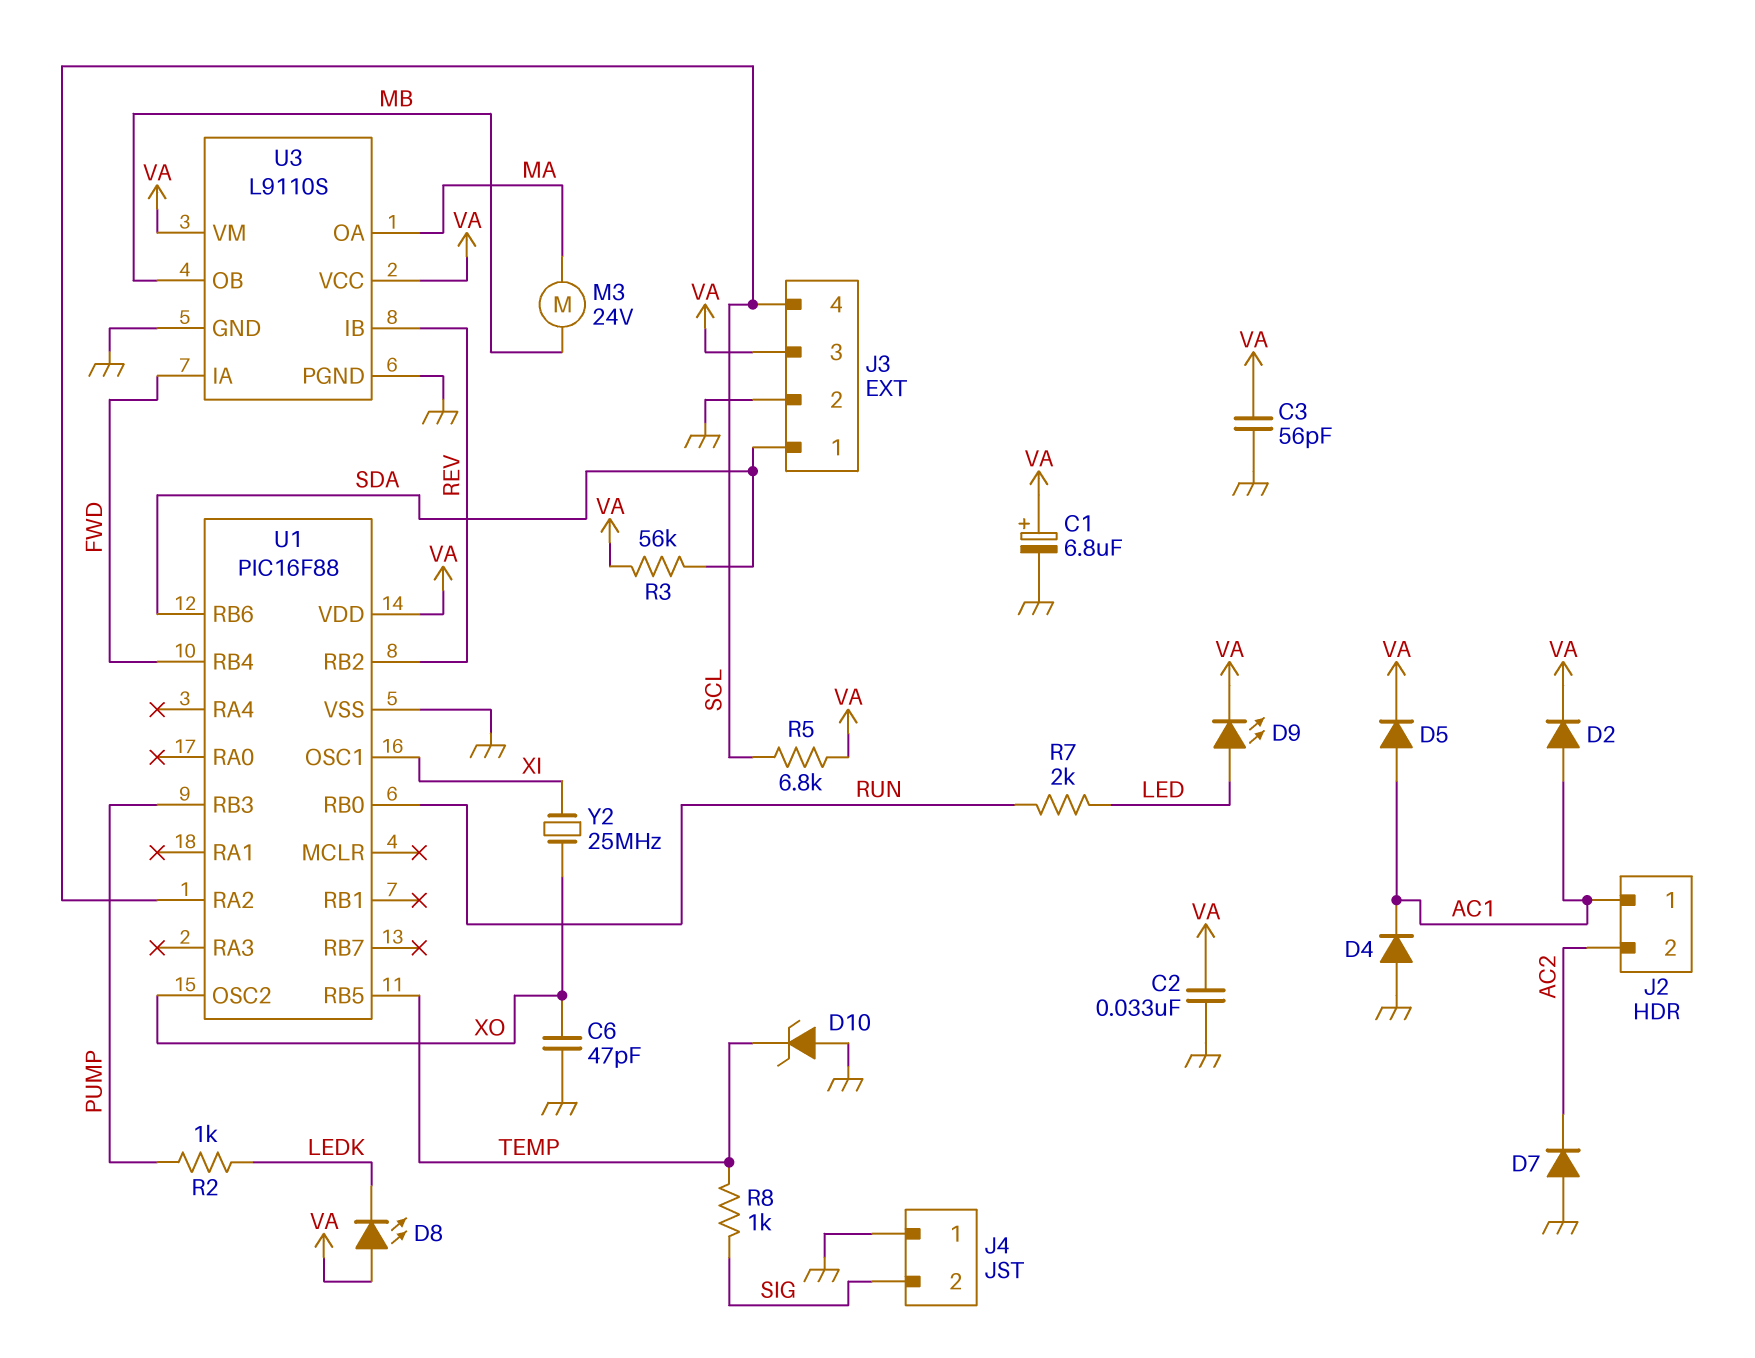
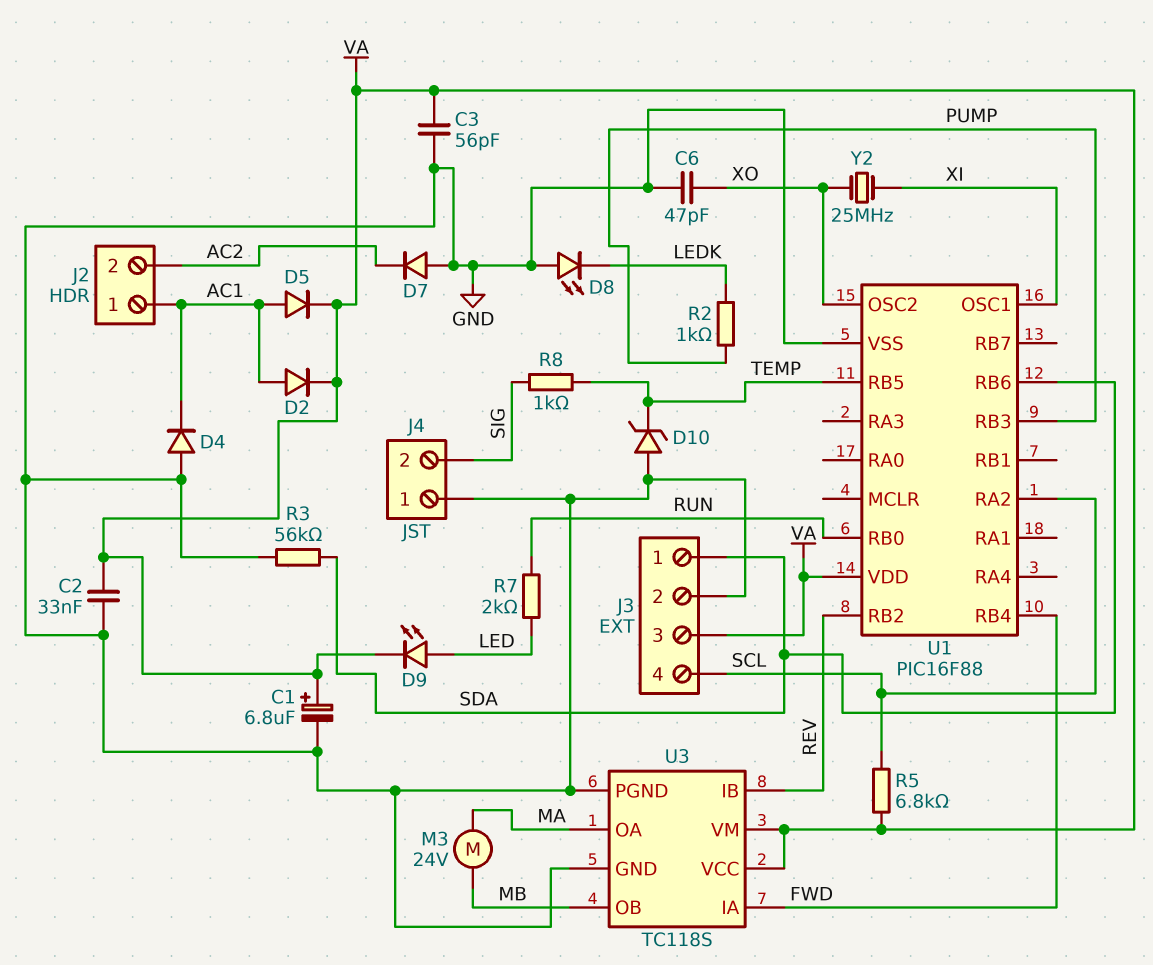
D8: LED (A VA, K LEDK) -> LED (A GND, K LEDK)
R3: 56k (SDA, VA) -> 56k (GND, SDA)
U3: L9110S -> TC118S

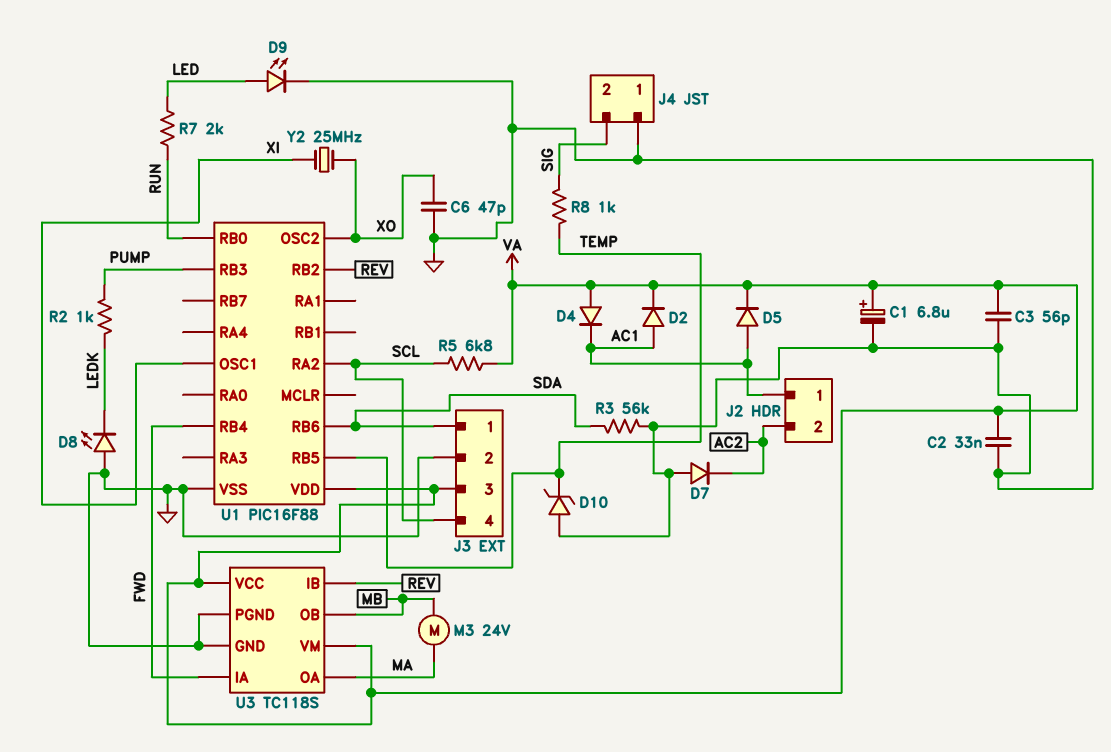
D4: diode (A GND, K AC1) -> diode (A VA, K AC1)
D9: LED (A LED, K VA) -> LED (A LED, K GND)

